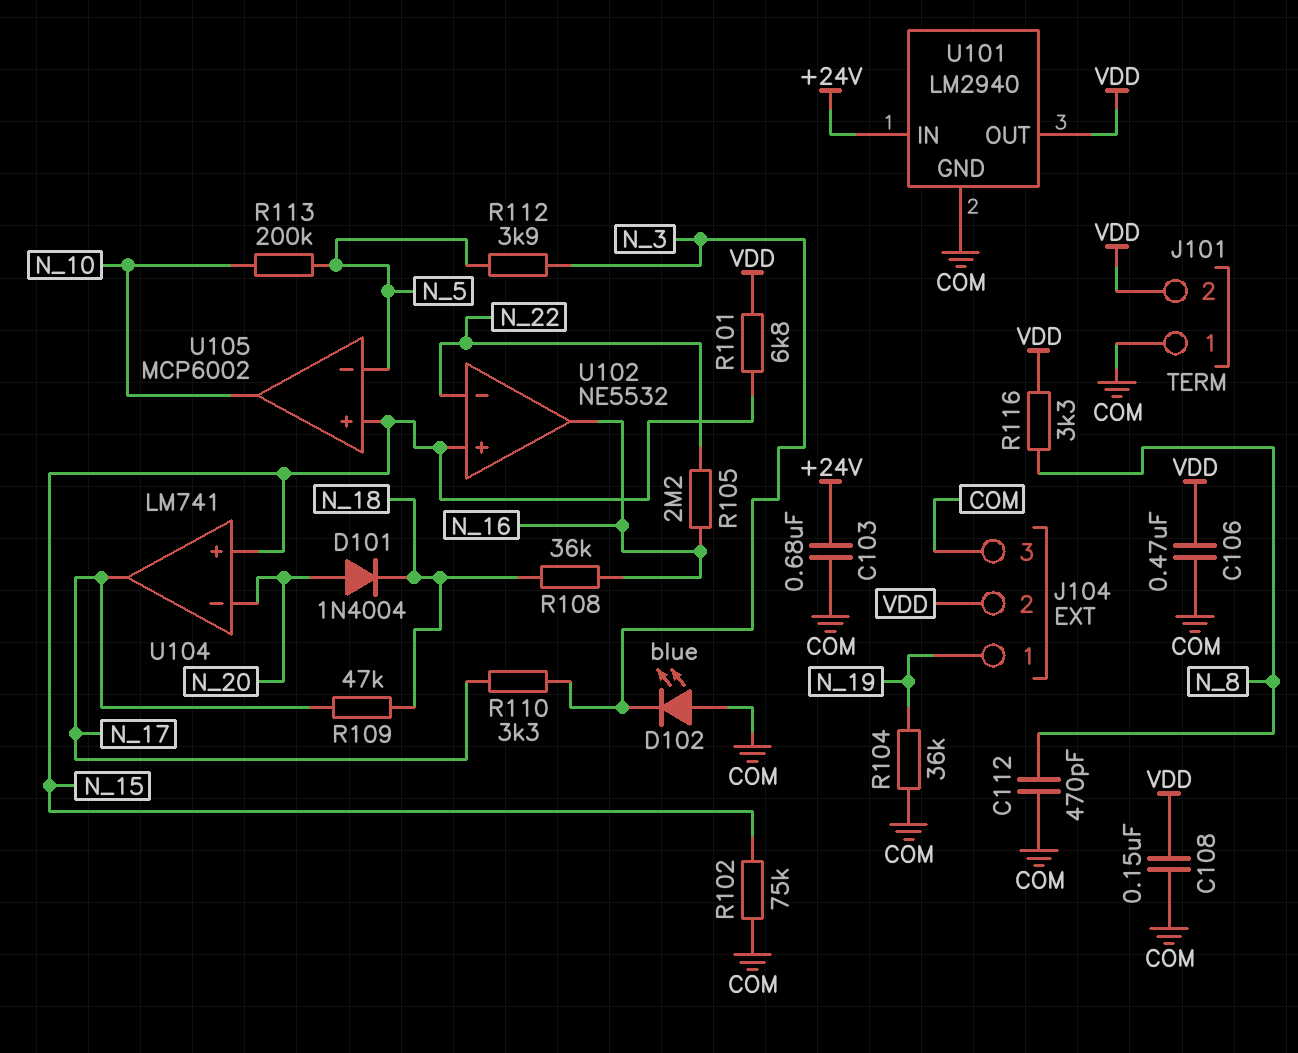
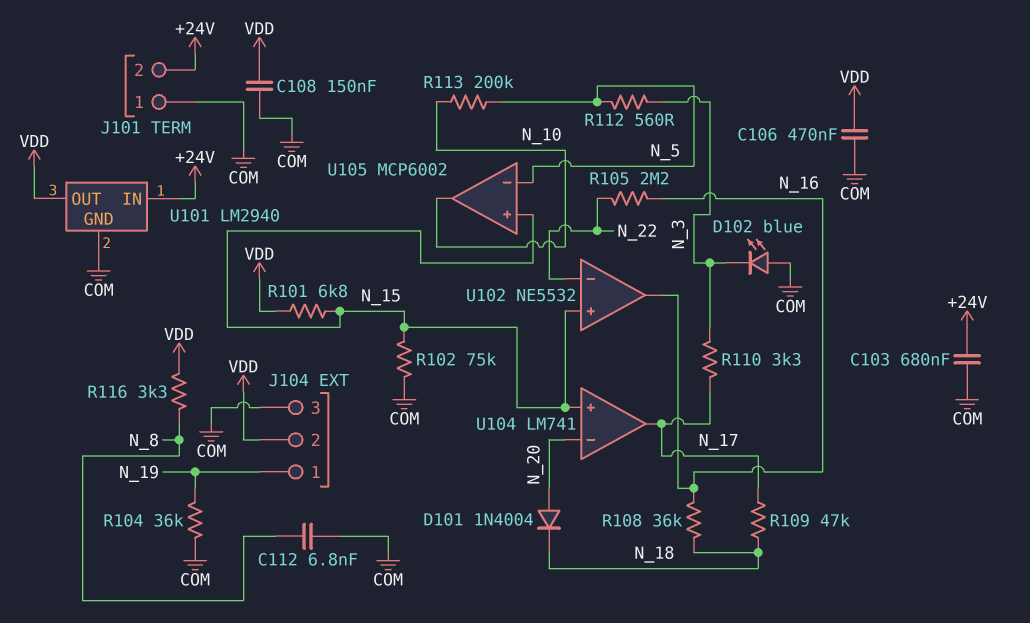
C112: 470pF (COM, N_8) -> 6.8nF (COM, N_8)
J101 pin 2: VDD -> +24V
R112: 3.9k (N_3, N_5) -> 560 (N_3, N_5)

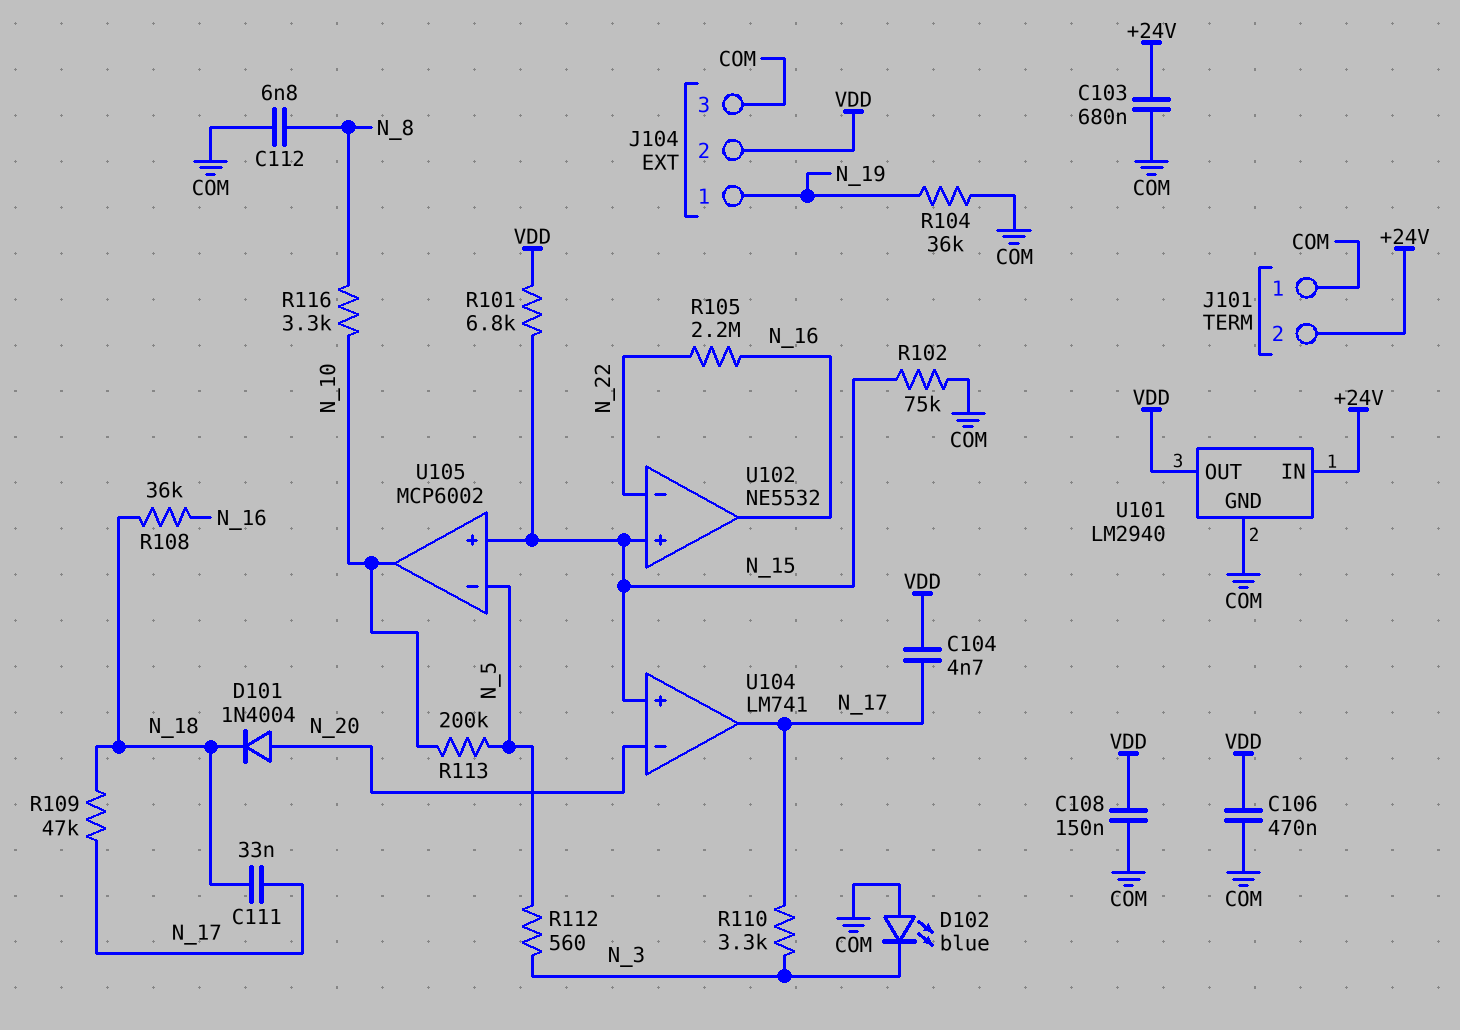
C104: none -> 4.7nF (N_17, VDD)
C111: none -> 33nF (N_17, N_18)
R116: 3.3k (N_8, VDD) -> 3.3k (N_8, N_10)

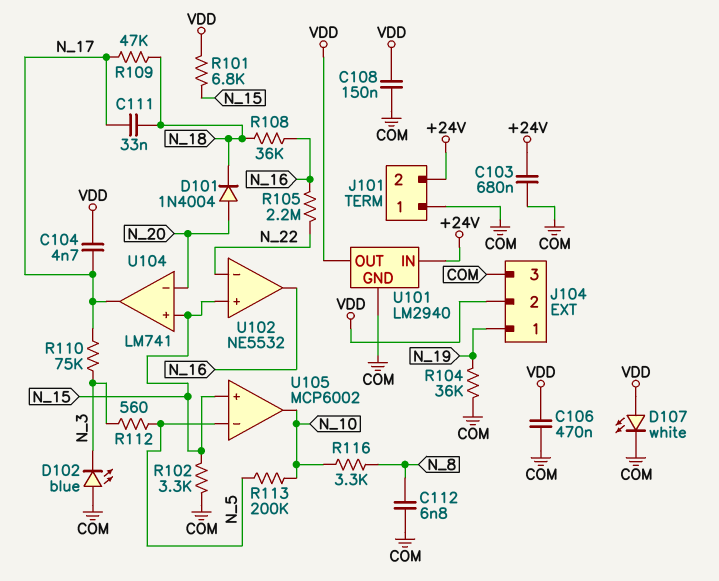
D107: none -> LED white (A VDD, K COM)
R102: 75k (COM, N_15) -> 3.3k (COM, N_15)
R110: 3.3k (N_3, N_17) -> 75k (N_3, N_17)

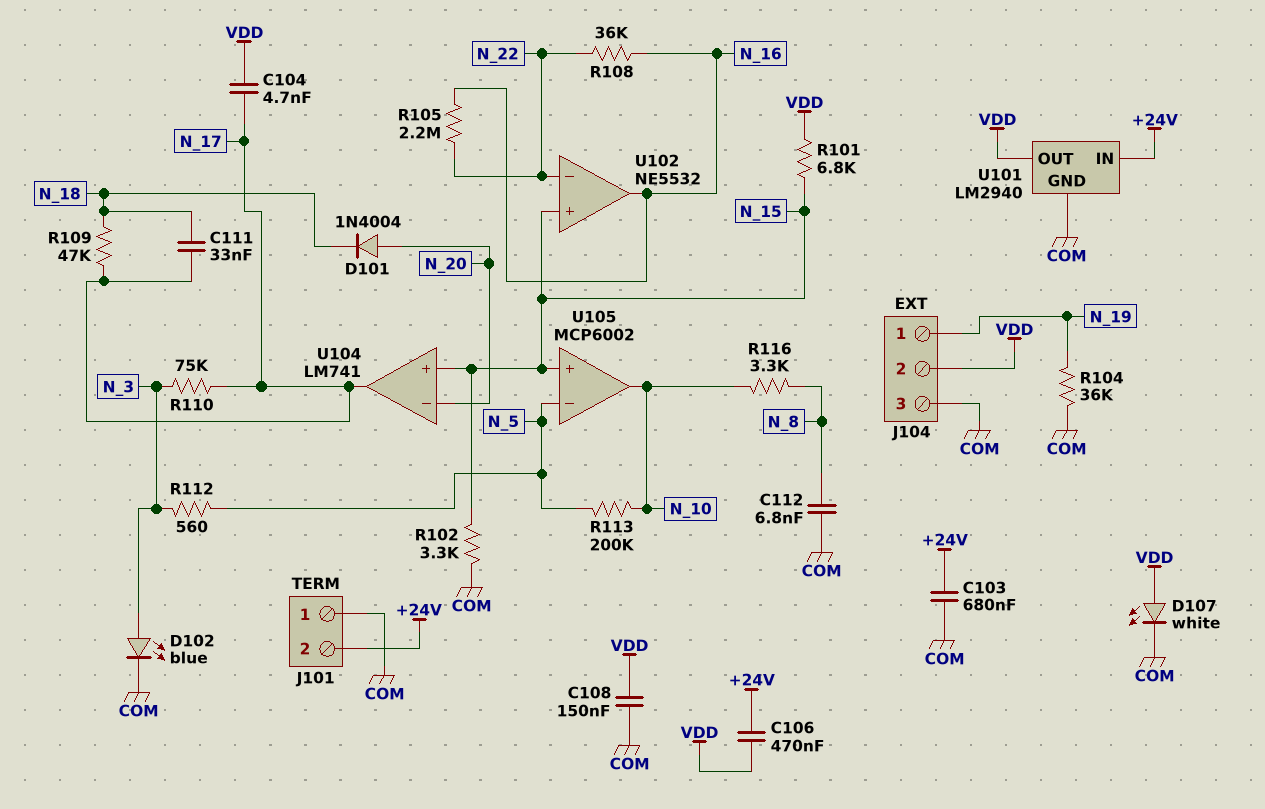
C106: 470nF (COM, VDD) -> 470nF (+24V, VDD)
D102: LED blue (A COM, K N_3) -> LED blue (A N_3, K COM)
R108: 36k (N_16, N_18) -> 36k (N_16, N_22)

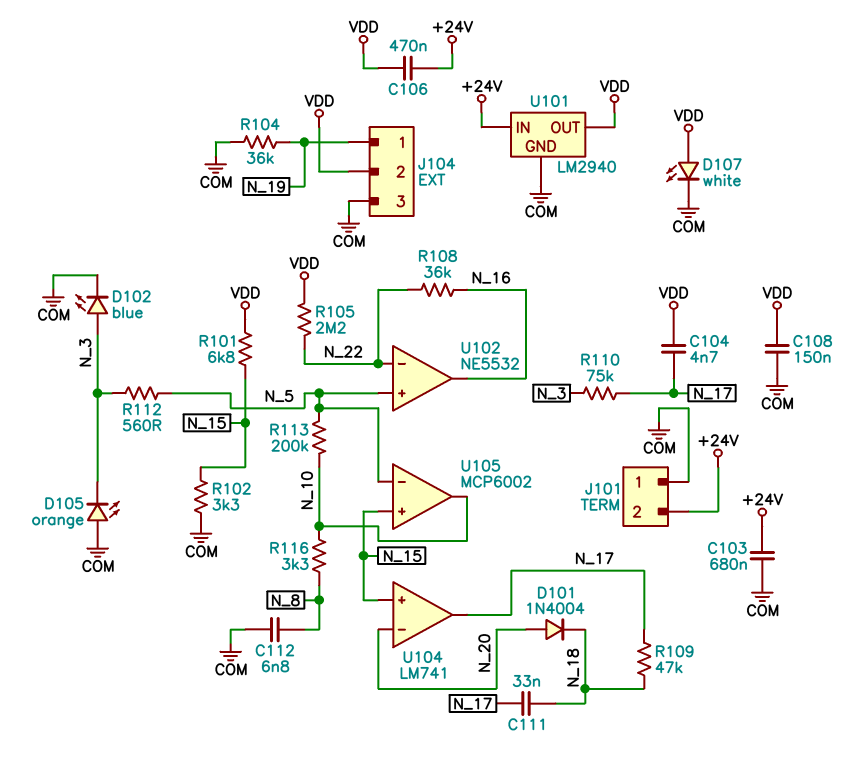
D105: none -> LED orange (A COM, K N_3)
R105: 2.2M (N_16, N_22) -> 2.2M (N_22, VDD)
U102 pin in+: N_15 -> N_5

